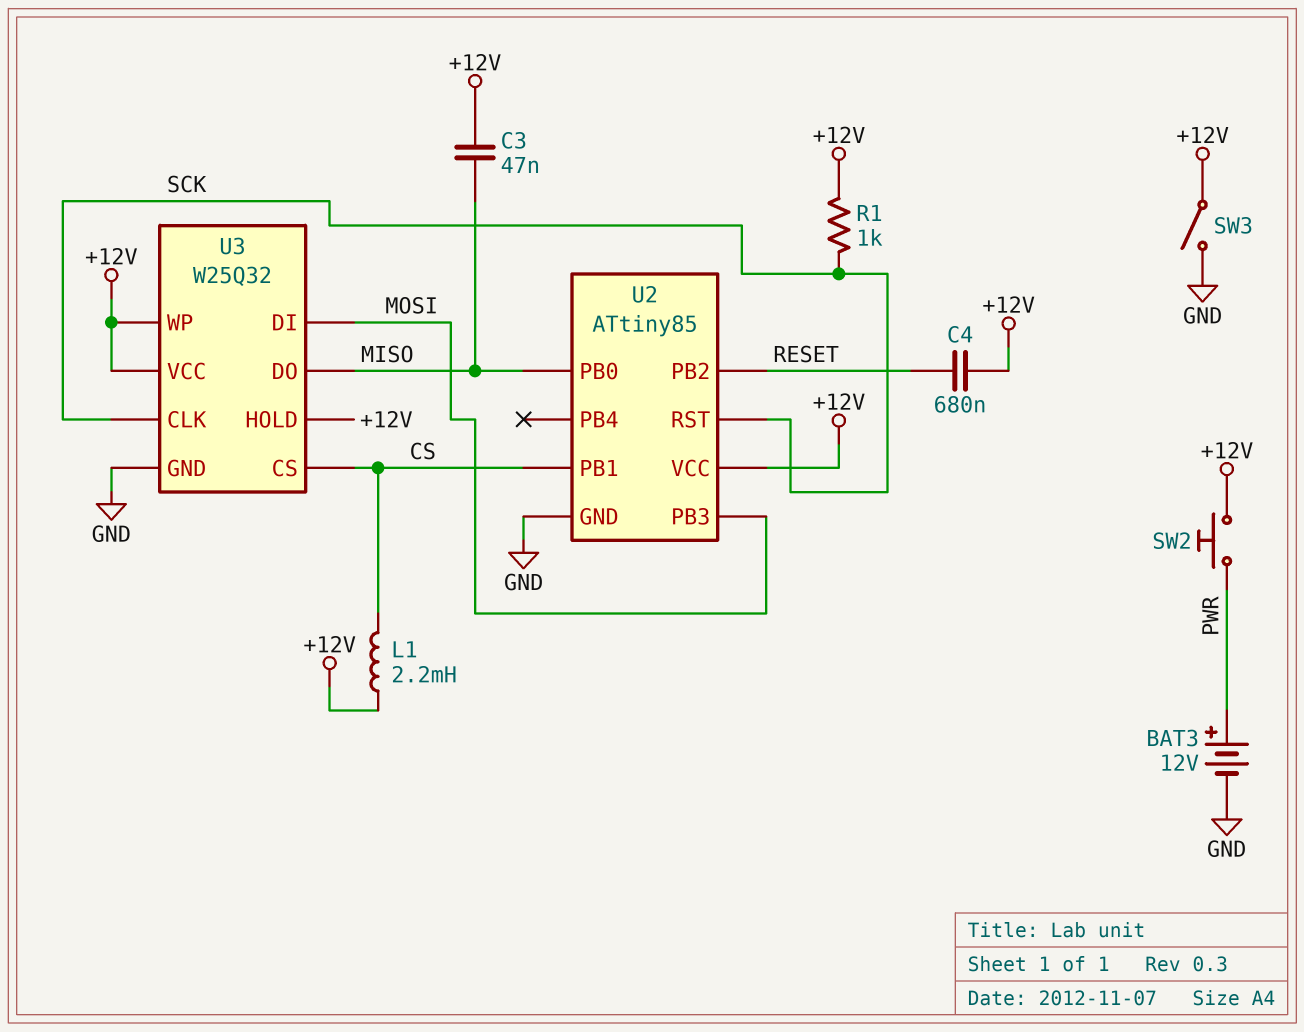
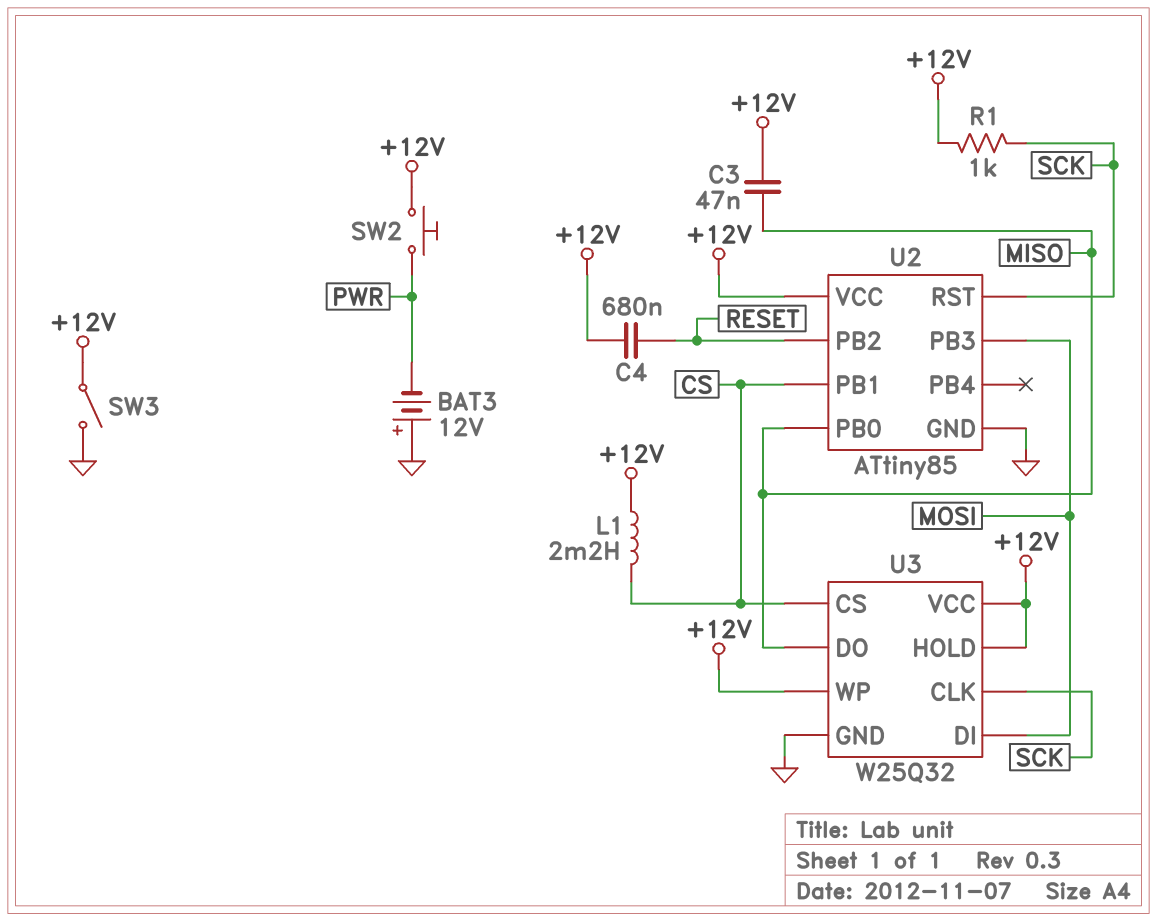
BAT3: 12V (plus PWR, minus GND) -> 12V (plus GND, minus PWR)

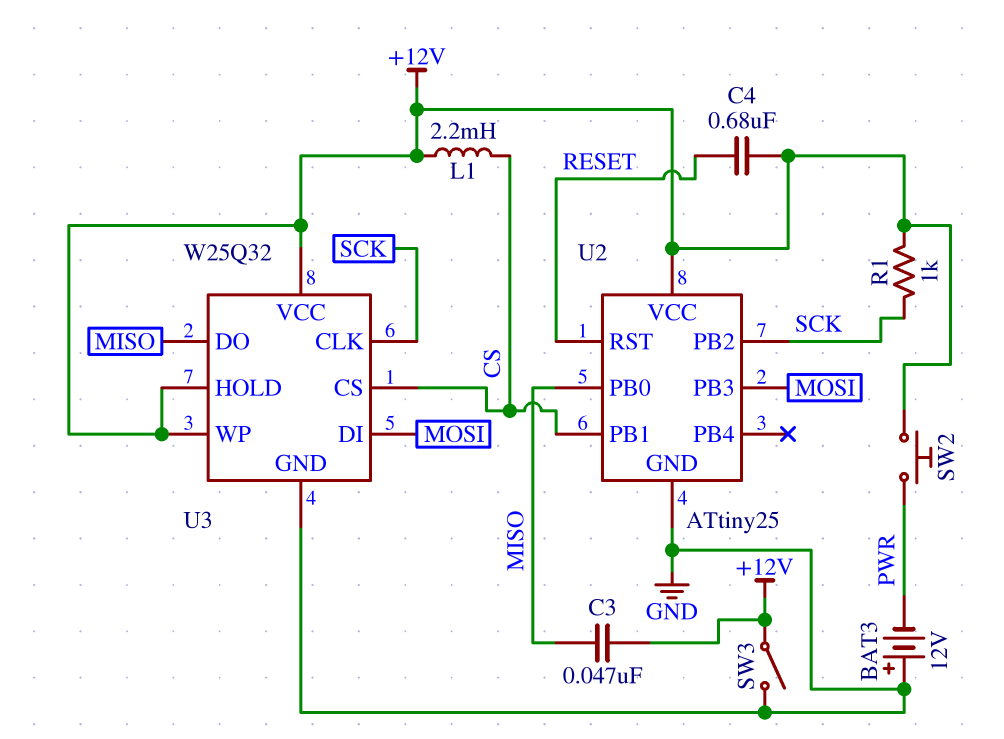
U2: ATtiny85 -> ATtiny25
U2 pin PB2: RESET -> SCK
U2 pin RST: SCK -> RESET

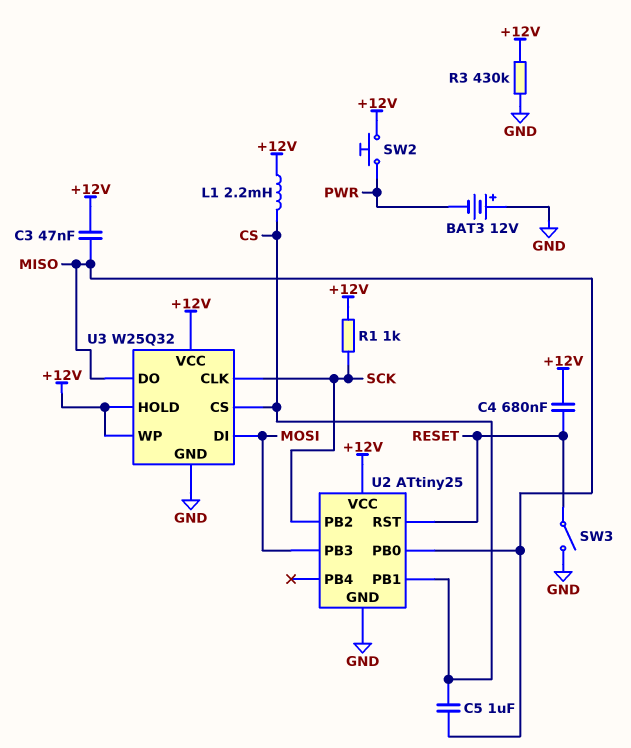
C5: none -> 1uF (CS, MISO)
R3: none -> 430k (+12V, GND)
SW3: switch (+12V, GND) -> switch (GND, RESET)

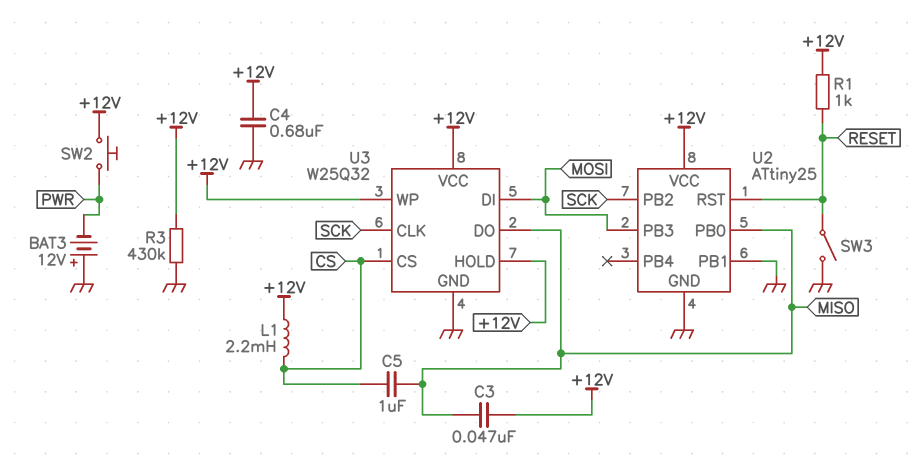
C4: 680nF (+12V, RESET) -> 680nF (+12V, GND)
R1: 1k (+12V, SCK) -> 1k (+12V, RESET)
U2 pin PB1: CS -> GND

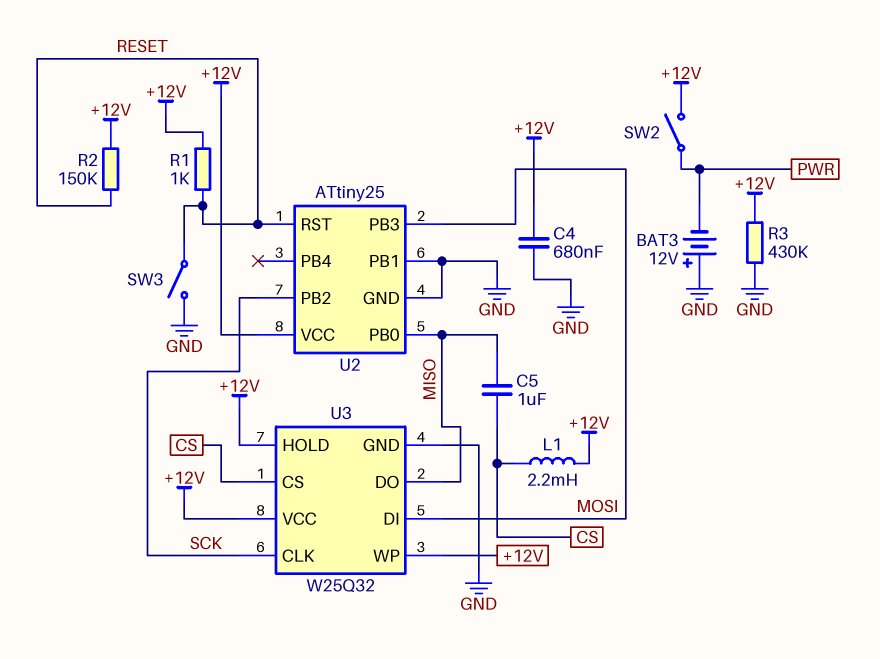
C3: 47nF (+12V, MISO) -> none
R2: none -> 150k (+12V, RESET)
SW2: button (+12V, PWR) -> switch (+12V, PWR)

